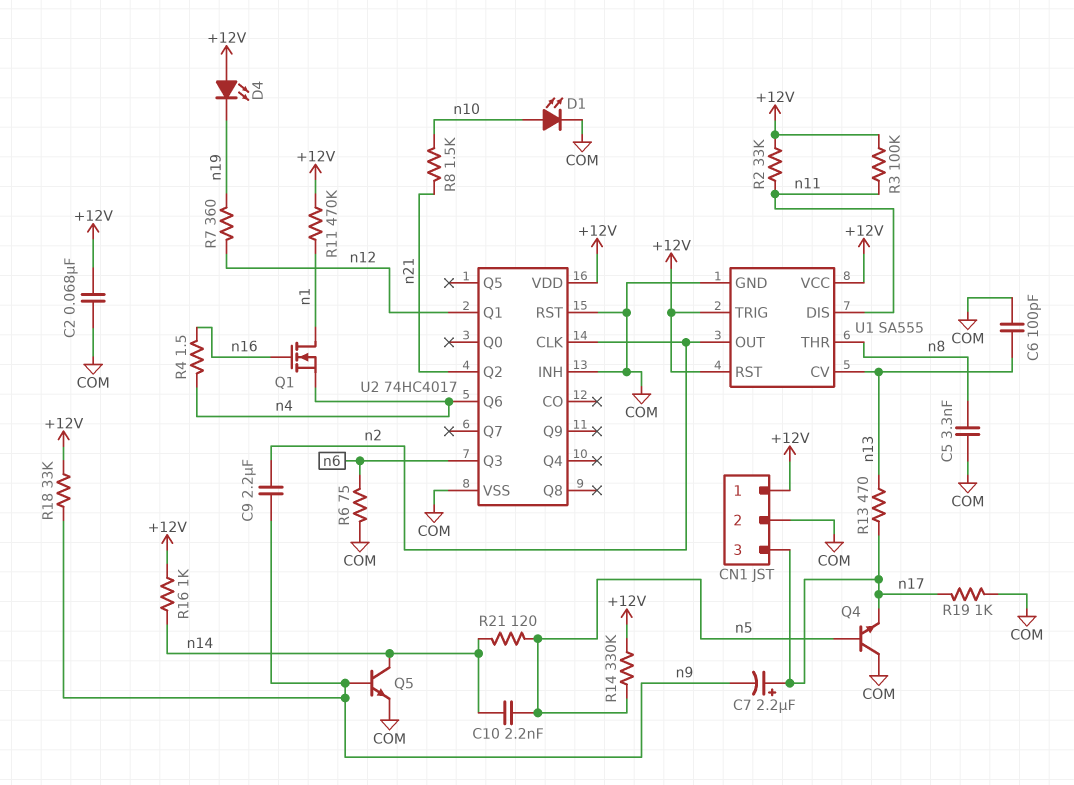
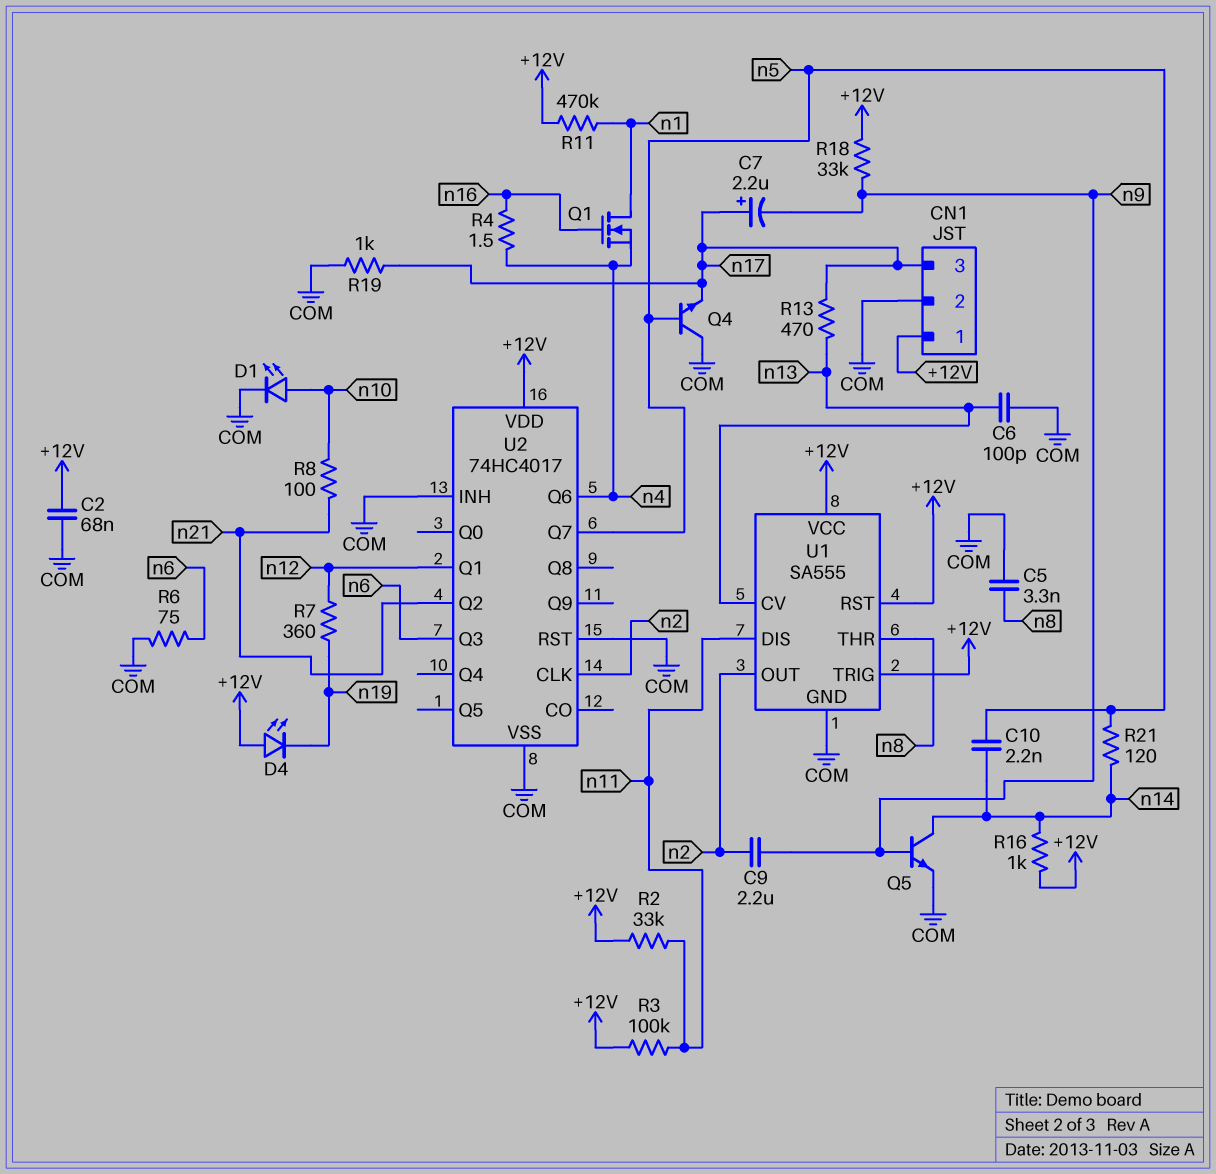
R8: 1.5k (n10, n21) -> 100 (n10, n21)
R14: 330k (+12V, n5) -> none
U2 pin Q7: none -> n5

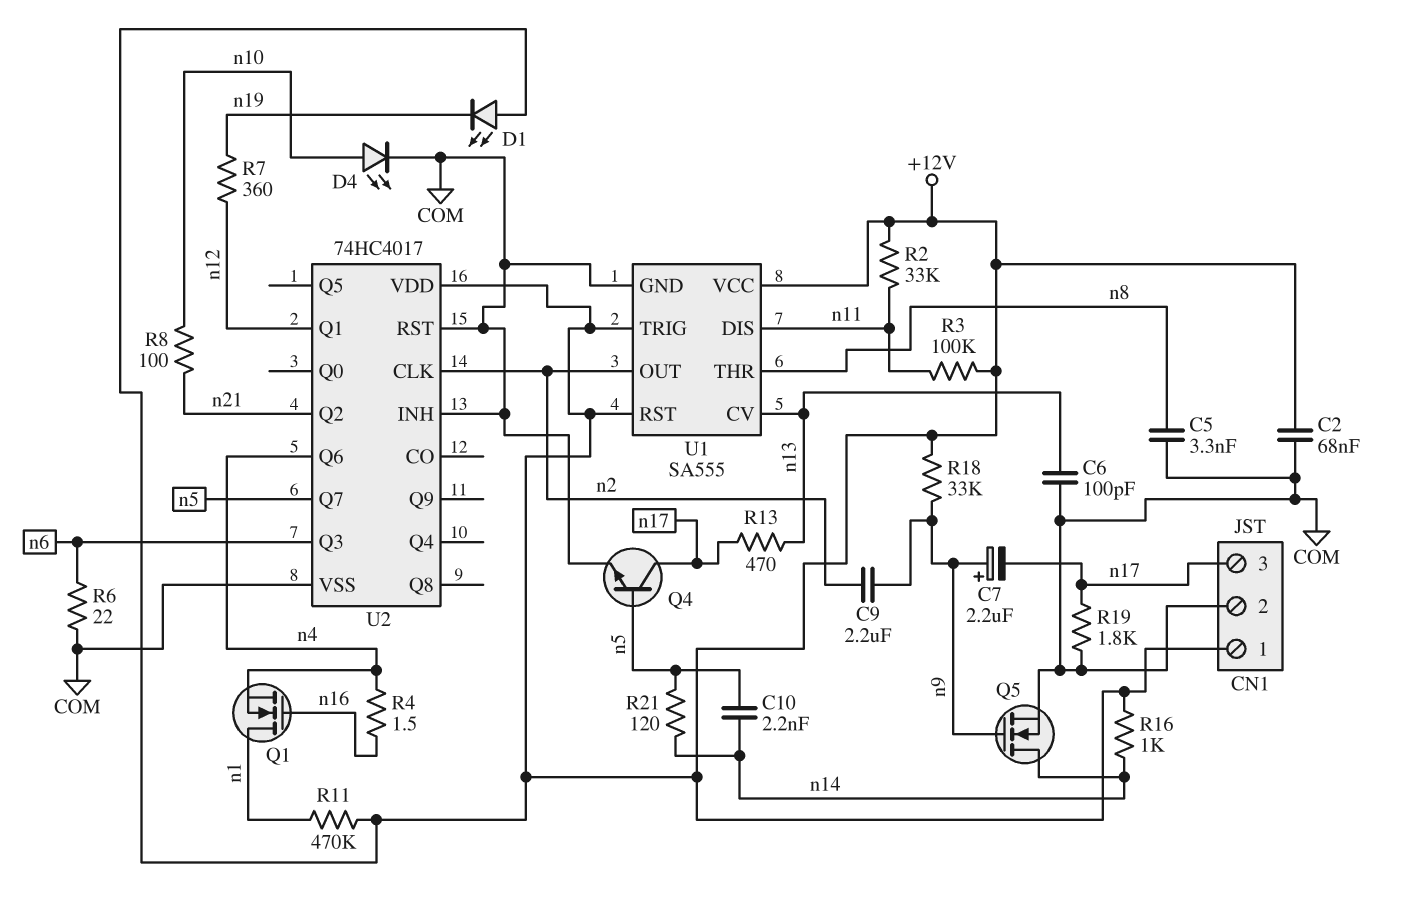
C7: 2.2uF (plus n17, minus n9) -> 2.2uF (plus n9, minus n17)
D1: LED (A n10, K COM) -> LED (A +12V, K n19)
D4: LED (A +12V, K n19) -> LED (A n10, K COM)
Q4: NPN (B n5, C COM, E n17) -> NPN (B n5, C n17, E COM)
Q5: NPN (B n9, C n14, E COM) -> NMOS (G n9, D n14, S COM)
R6: 75 (COM, n6) -> 22 (COM, n6)
R19: 1k (COM, n17) -> 1.8k (COM, n17)

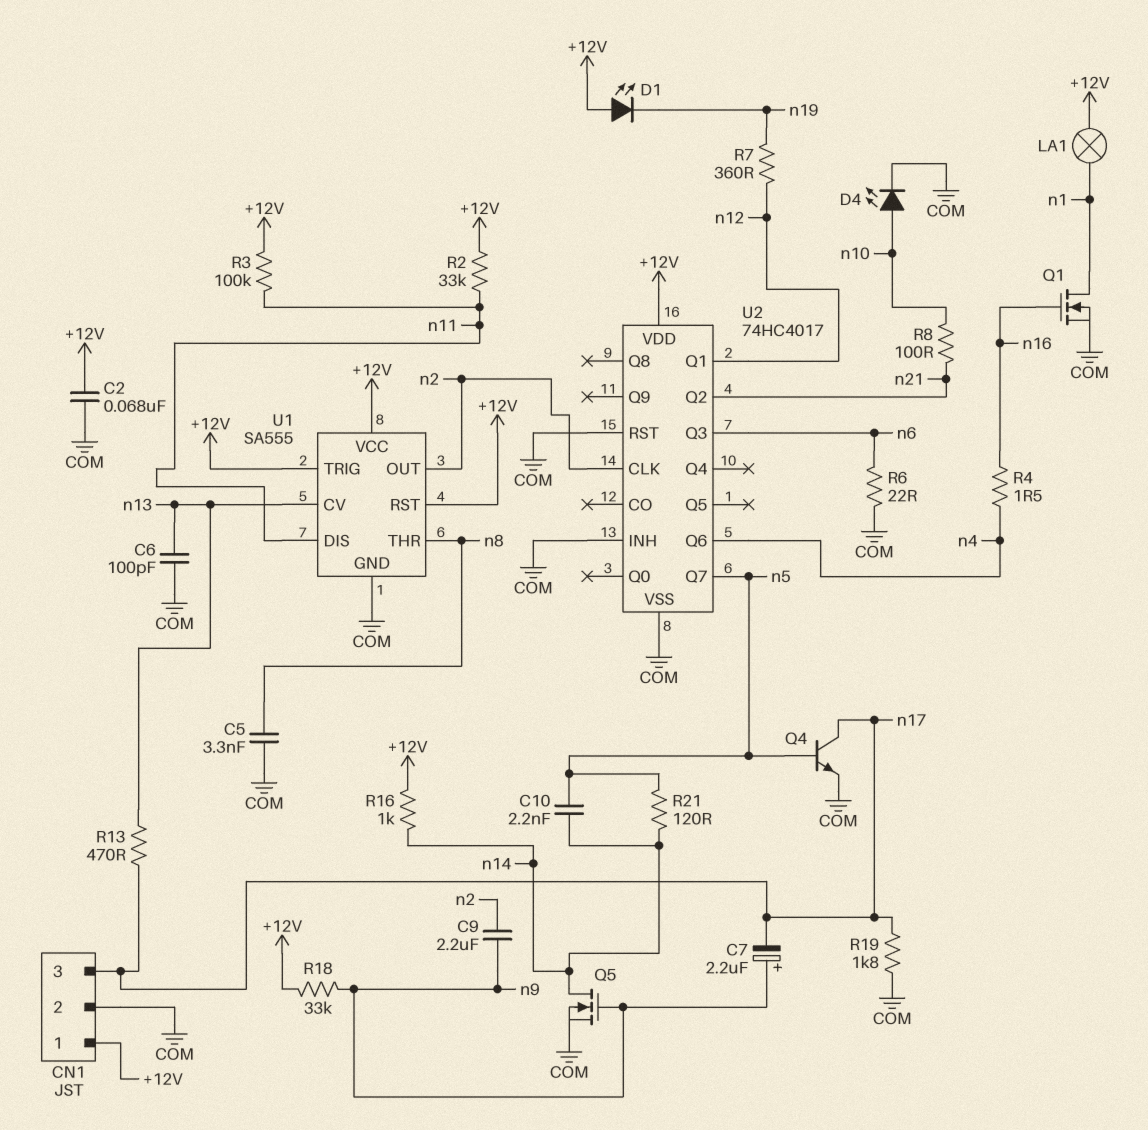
LA1: none -> lamp (+12V, n1)
Q1: NMOS (G n16, D n1, S n4) -> NMOS (G n16, D n1, S COM)
R11: 470k (+12V, n1) -> none

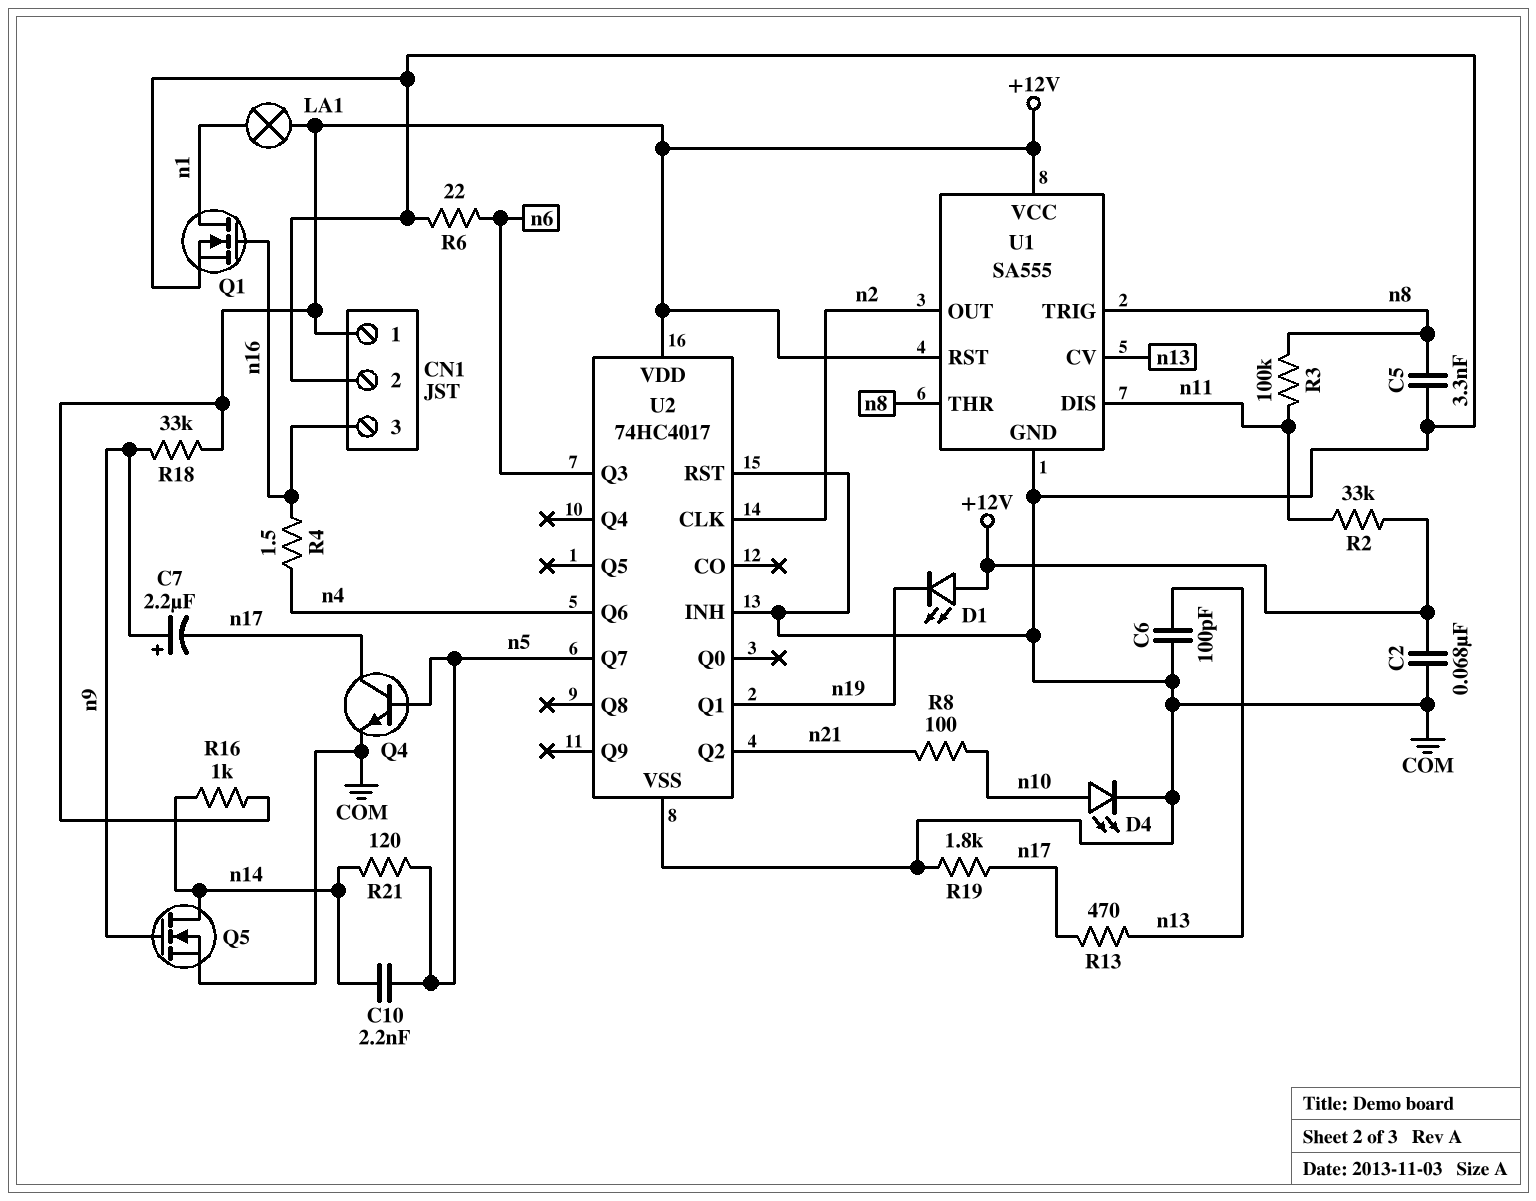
C9: 2.2uF (n2, n9) -> none
CN1 pin 3: n17 -> n16
R3: 100k (+12V, n11) -> 100k (n8, n11)
R7: 360 (n12, n19) -> none
U1 pin TRIG: +12V -> n8
U2 pin Q1: n12 -> n19

